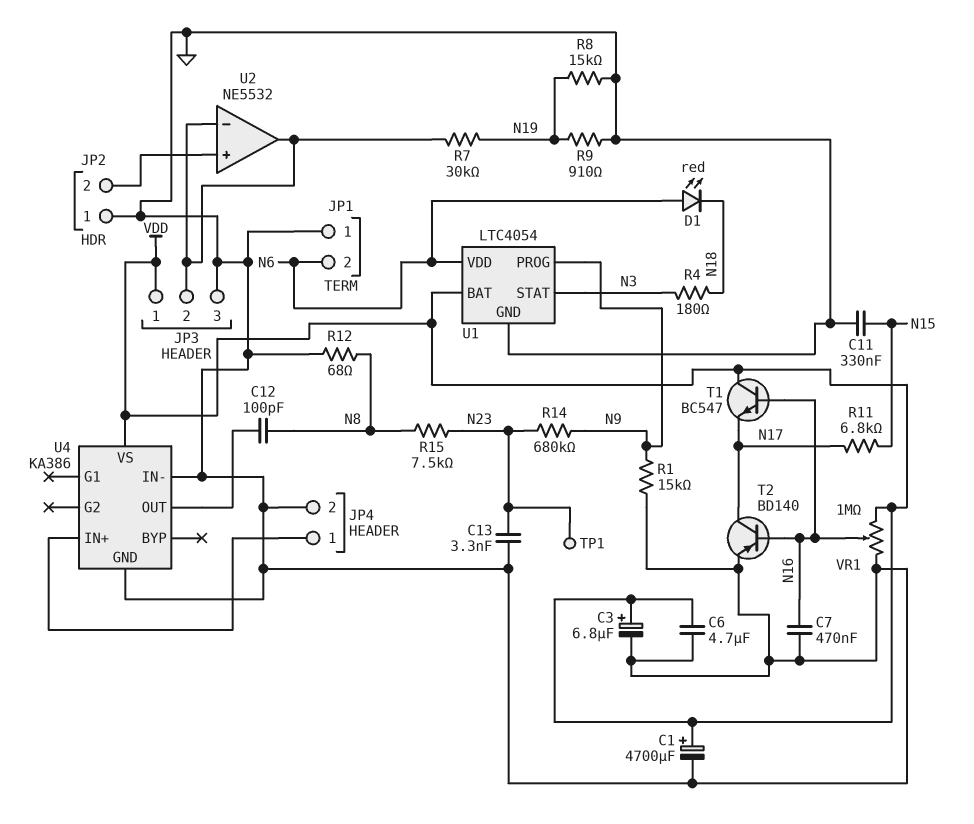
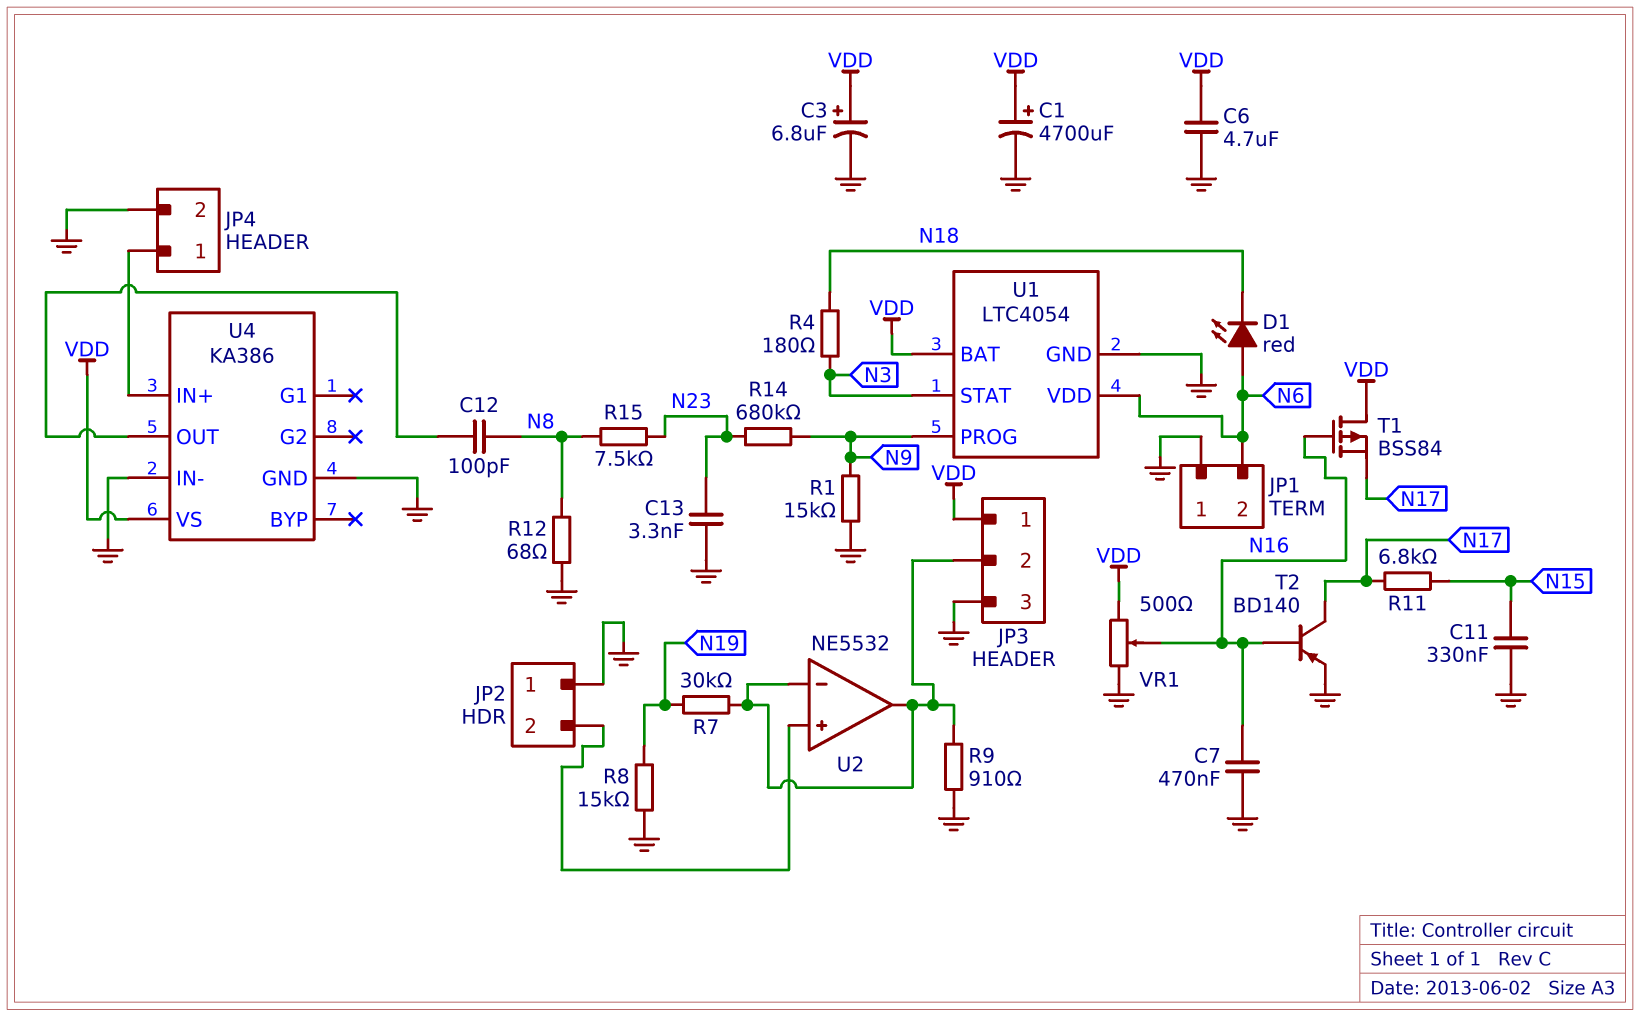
R9: 910 (GND, N19) -> 910 (GND, JP3/2)
T1: NPN BC547 (B N16, C VDD, E N17) -> PMOS BSS84 (G N16, D VDD, S N17)
TP1: test point (N23) -> none
VR1: 1M (GND, VDD, wiper N16) -> 500 (GND, VDD, wiper N16)

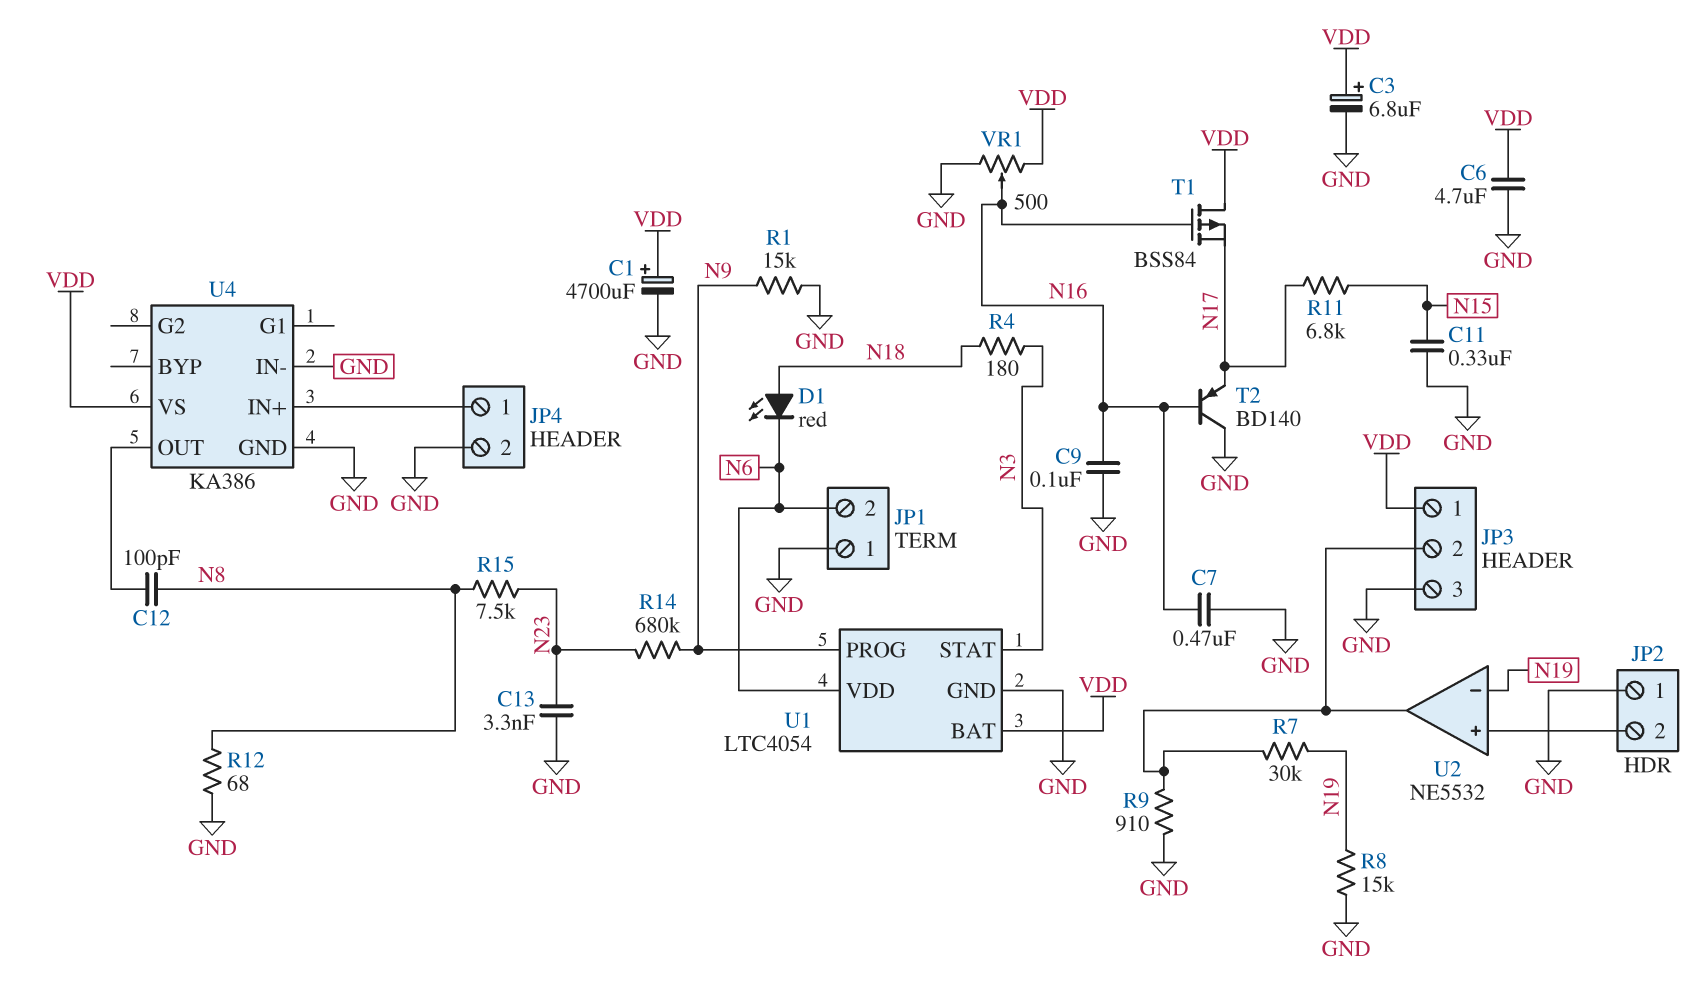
C9: none -> 100nF (GND, N16)
D1: LED red (A N6, K N18) -> LED red (A N18, K N6)
T2: PNP BD140 (B N16, C N17, E GND) -> PNP BD140 (B N16, C GND, E N17)
U2 pin in-: JP3/2 -> N19

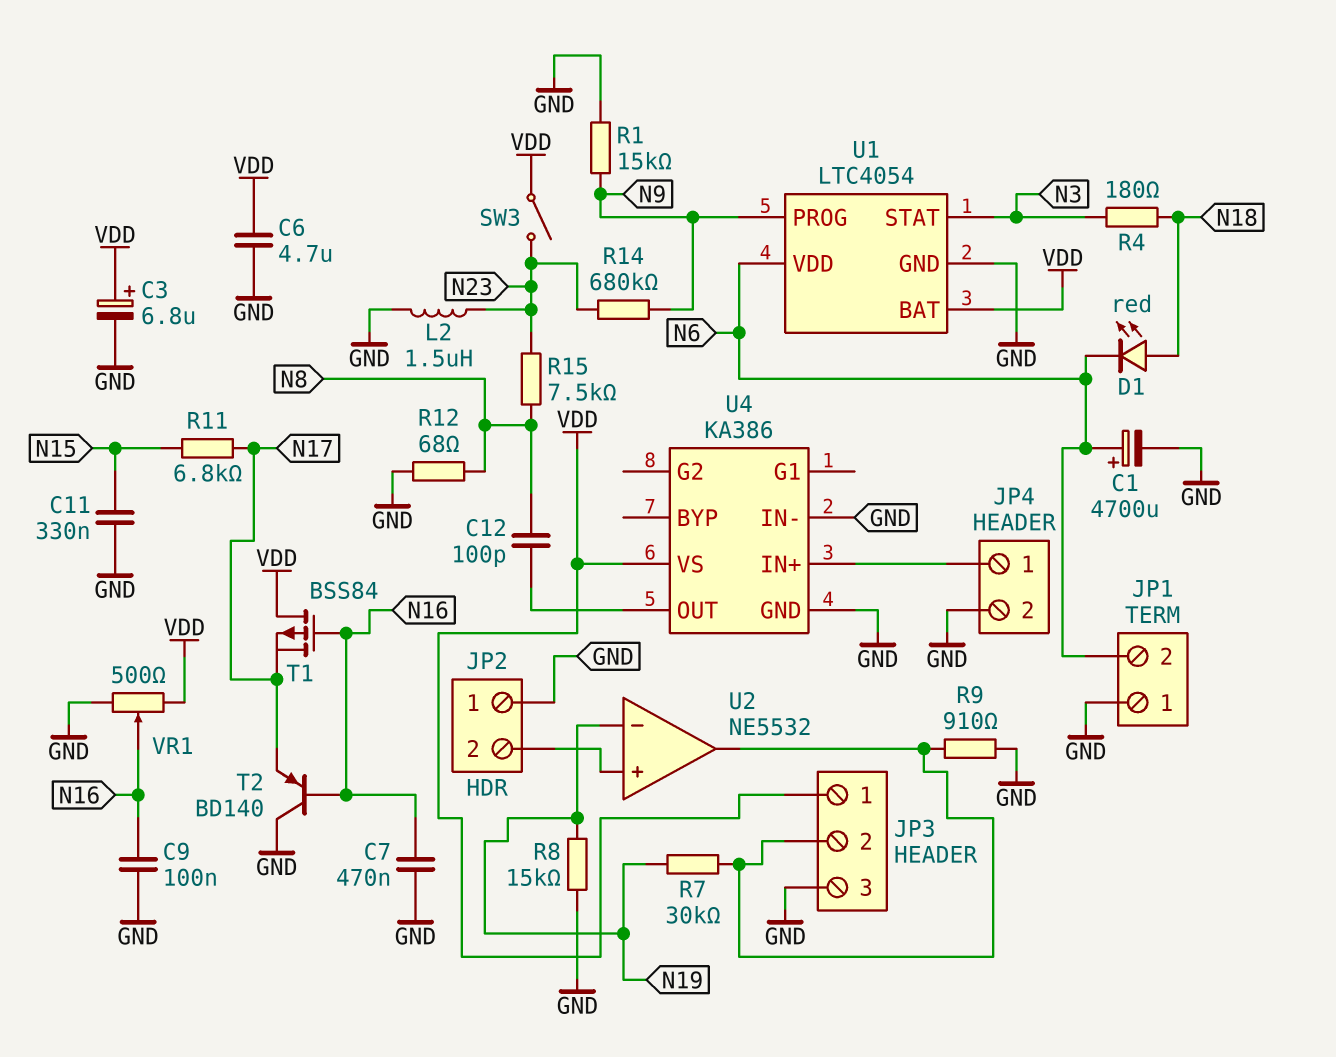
C1: 4700uF (plus VDD, minus GND) -> 4700uF (plus N6, minus GND)
C13: 3.3nF (GND, N23) -> none
L2: none -> 1.5uH (GND, N23)
SW3: none -> switch (N23, VDD)

